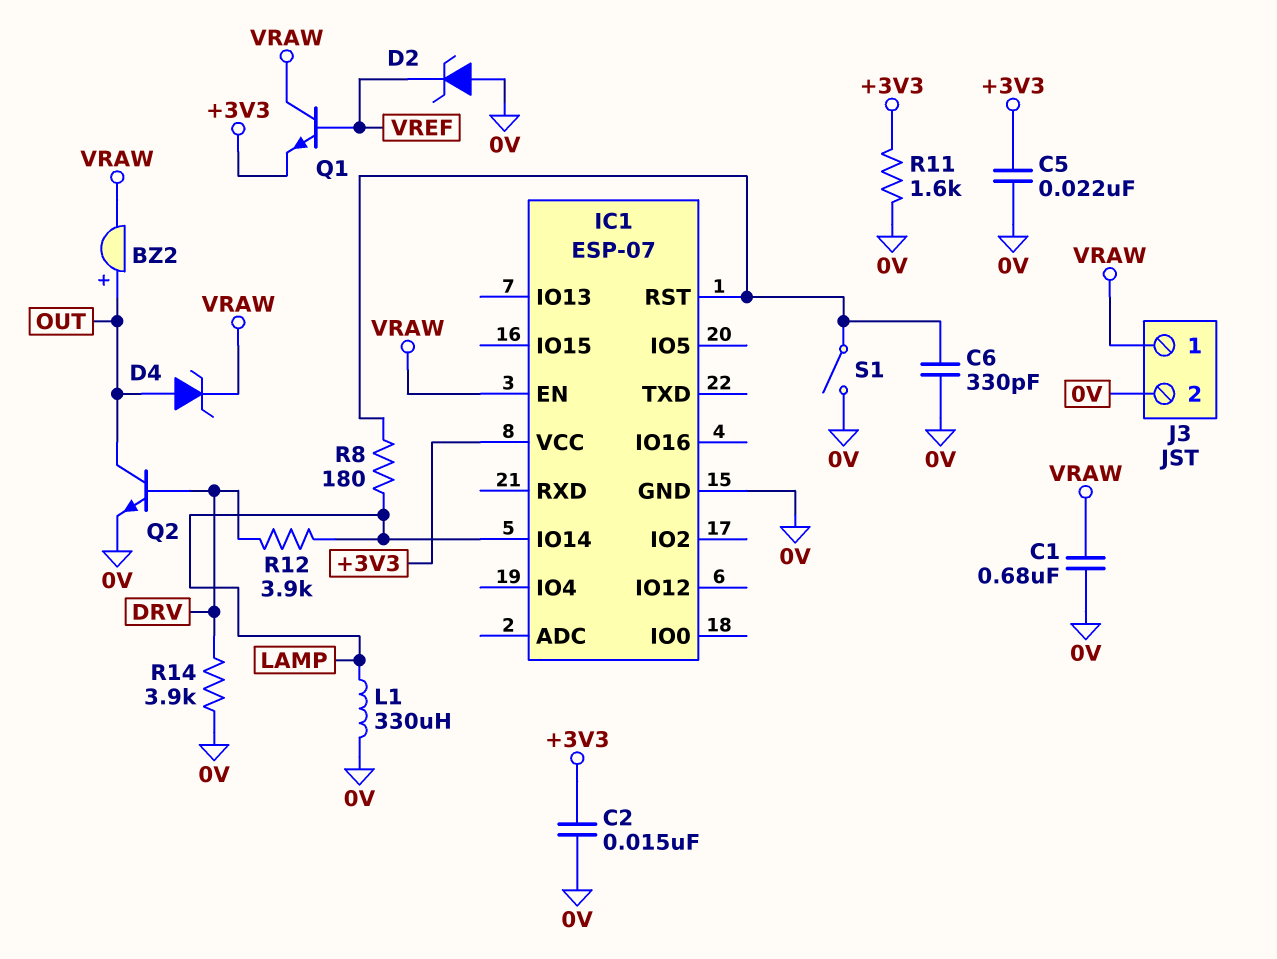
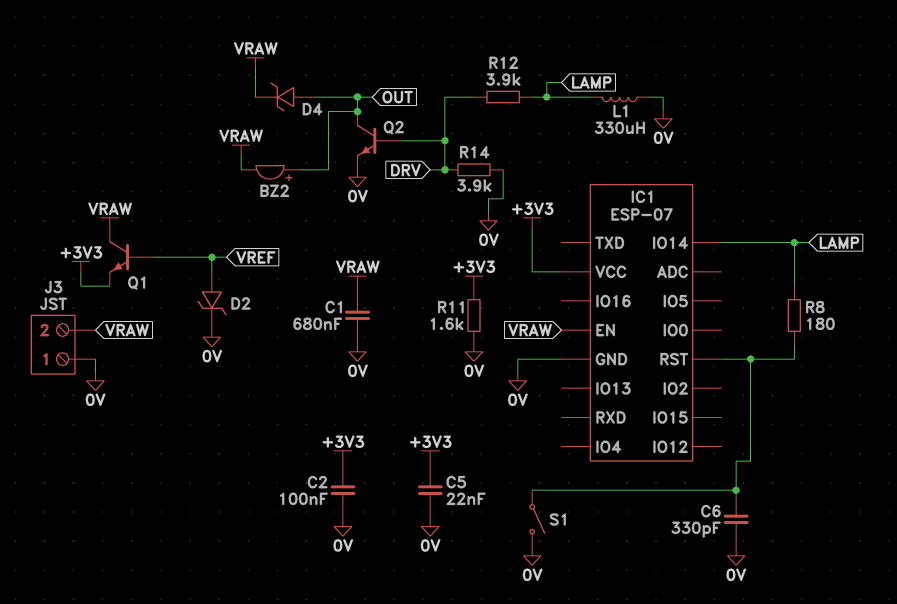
C2: 15nF (+3V3, 0V) -> 100nF (+3V3, 0V)
D2: zener (A 0V, K VREF) -> zener (A VREF, K 0V)
J3 pin 1: VRAW -> 0V
J3 pin 2: 0V -> VRAW

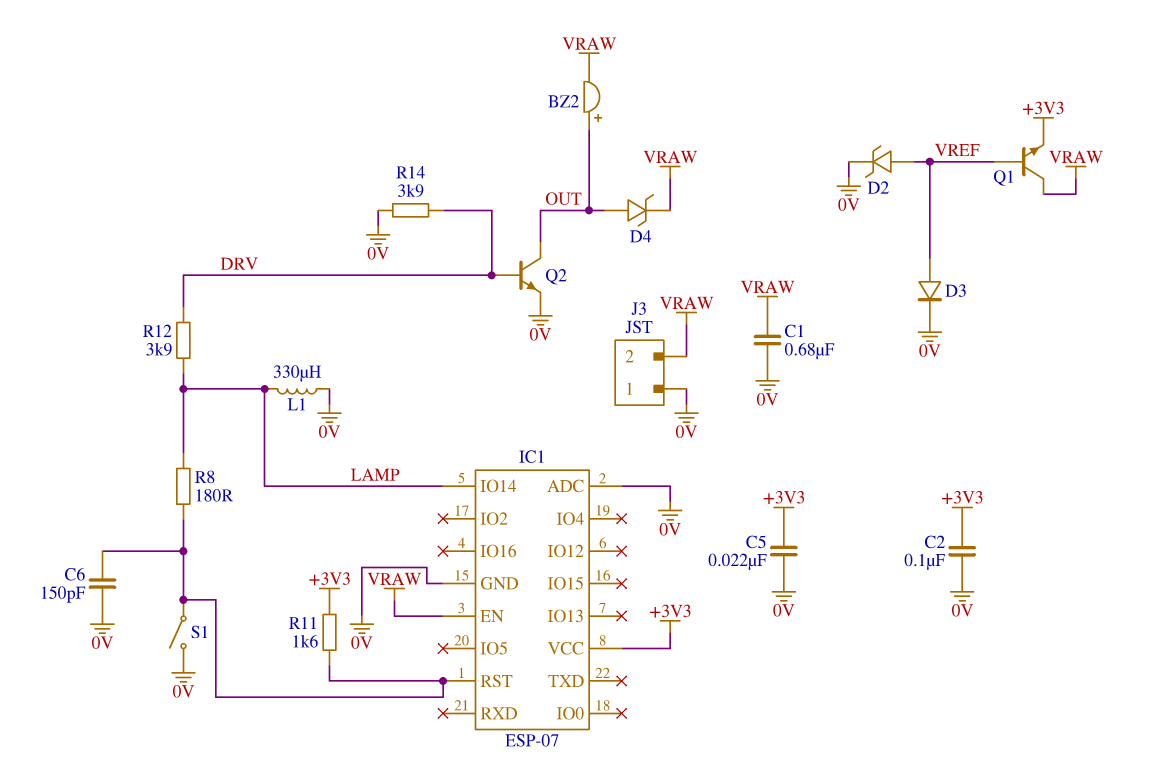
C6: 330pF (0V, IC1/RST) -> 150pF (0V, IC1/RST)
D3: none -> diode (A VREF, K 0V)
IC1 pin ADC: none -> 0V
R11: 1.6k (+3V3, 0V) -> 1.6k (+3V3, IC1/RST)

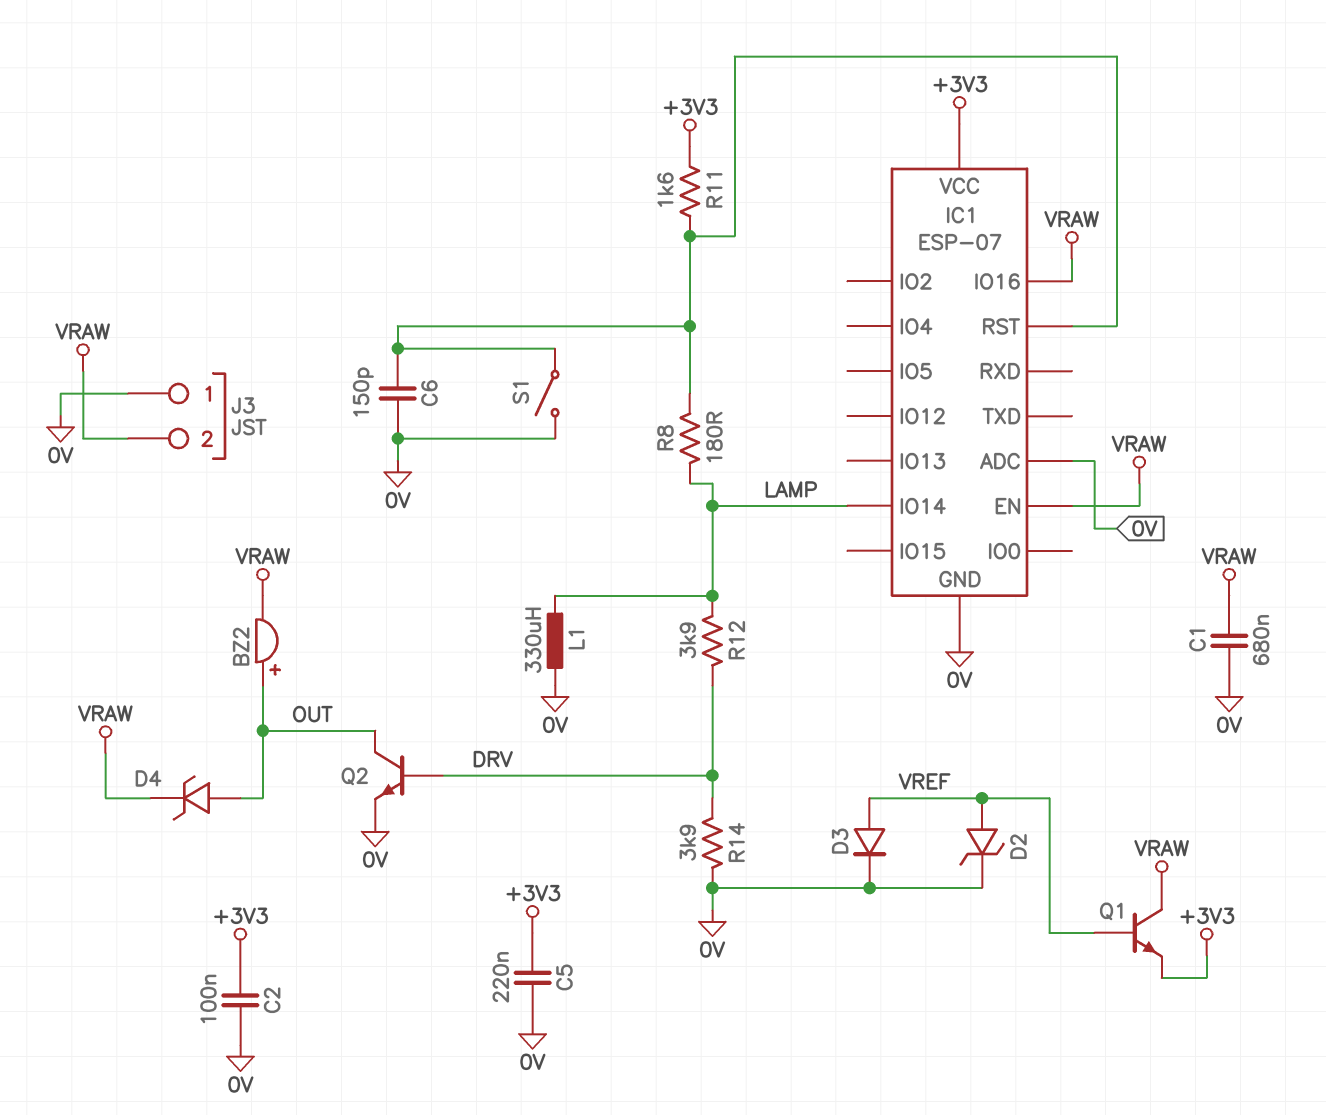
C5: 22nF (+3V3, 0V) -> 220nF (+3V3, 0V)
IC1 pin IO16: none -> VRAW

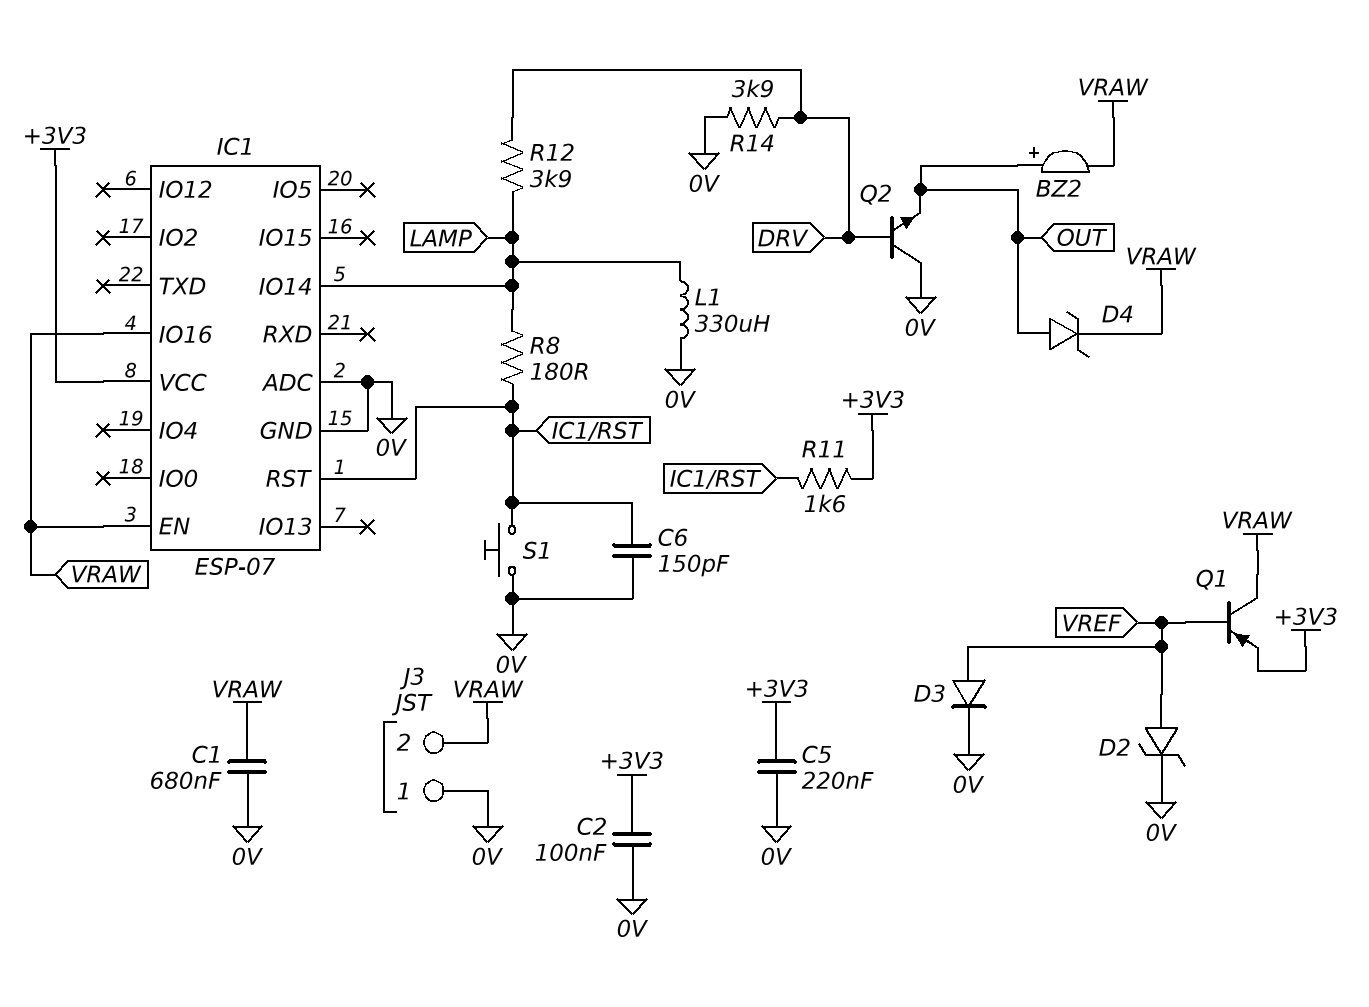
Q1: NPN (B VREF, C VRAW, E +3V3) -> PNP (B VREF, C VRAW, E +3V3)
Q2: NPN (B DRV, C OUT, E 0V) -> NPN (B DRV, C 0V, E OUT)
S1: switch (0V, IC1/RST) -> button (0V, IC1/RST)

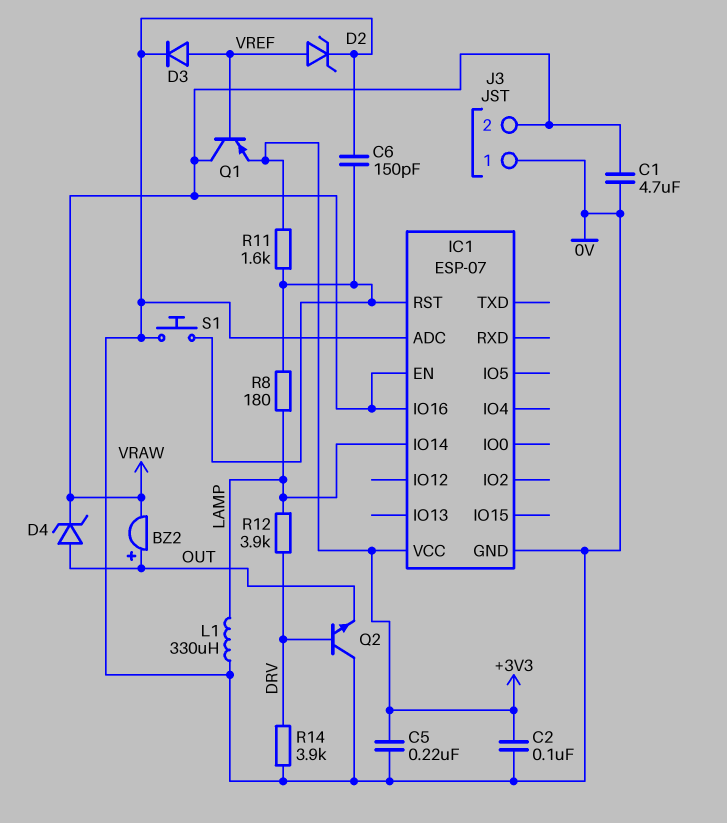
C1: 680nF (0V, VRAW) -> 4.7uF (0V, VRAW)

